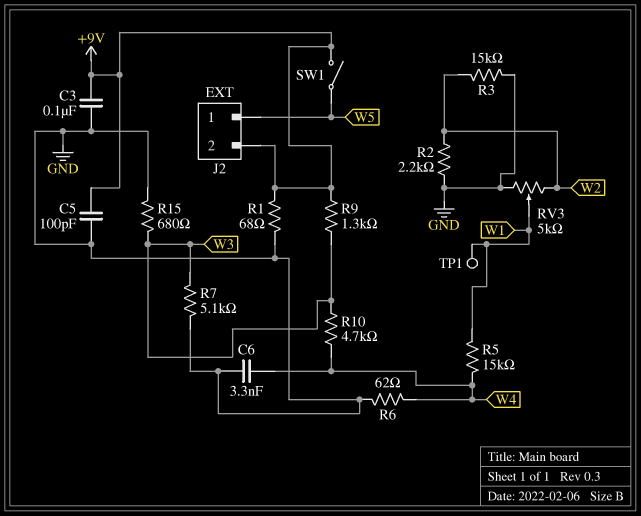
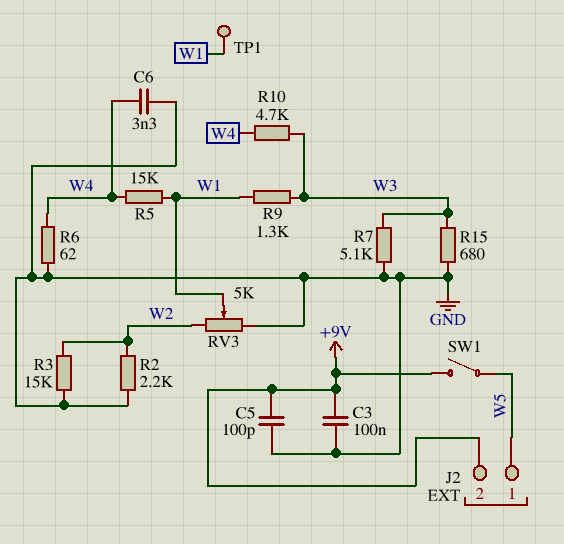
R1: 68 (+9V, GND) -> none
R9: 1.3k (+9V, W3) -> 1.3k (W1, W3)

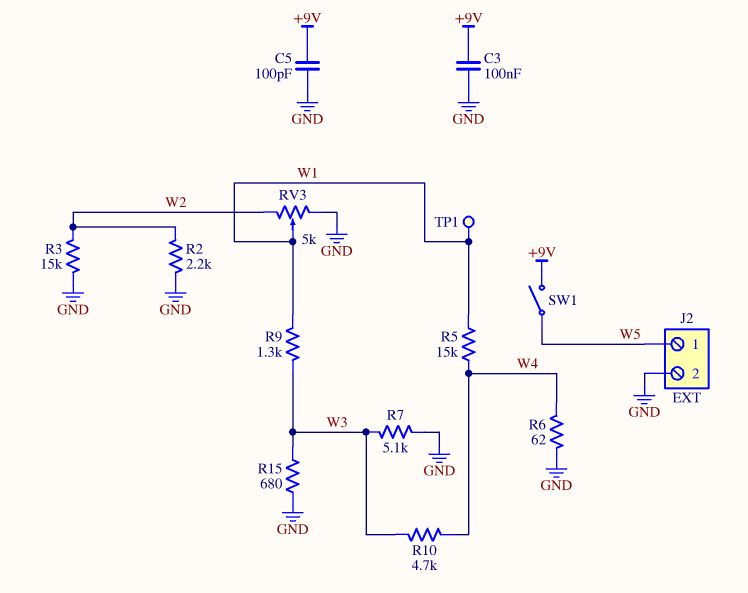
C6: 3.3nF (GND, W4) -> none
J2 pin 2: +9V -> GND

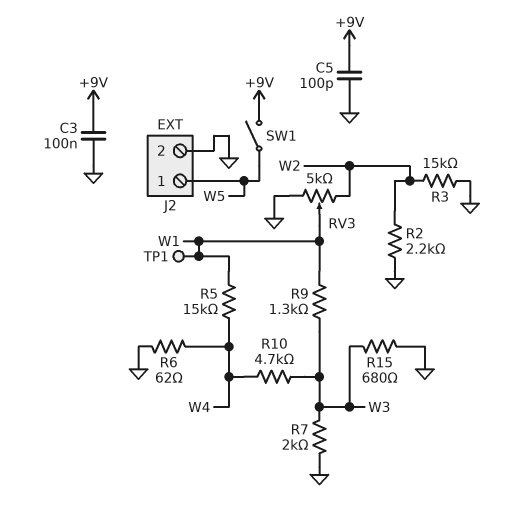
R7: 5.1k (GND, W3) -> 2k (GND, W3)

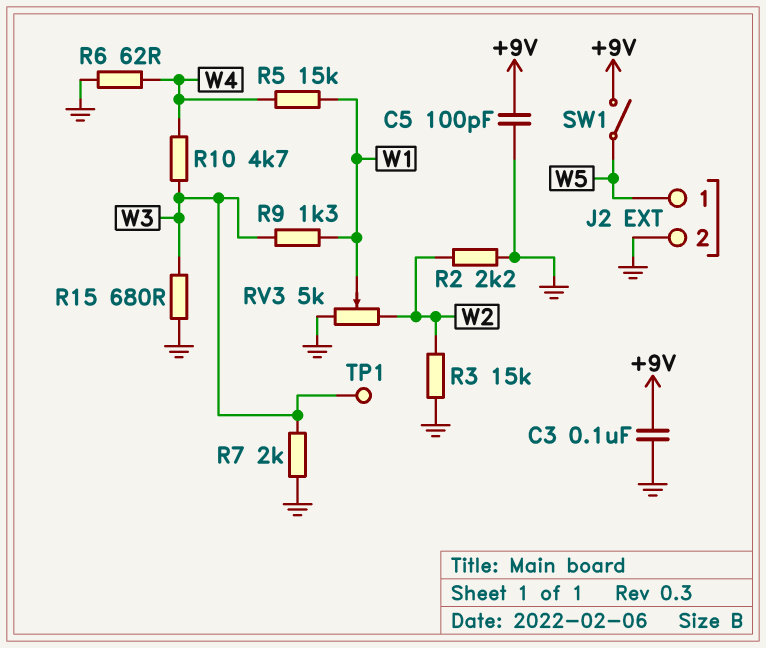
TP1: test point (W1) -> test point (W3)

